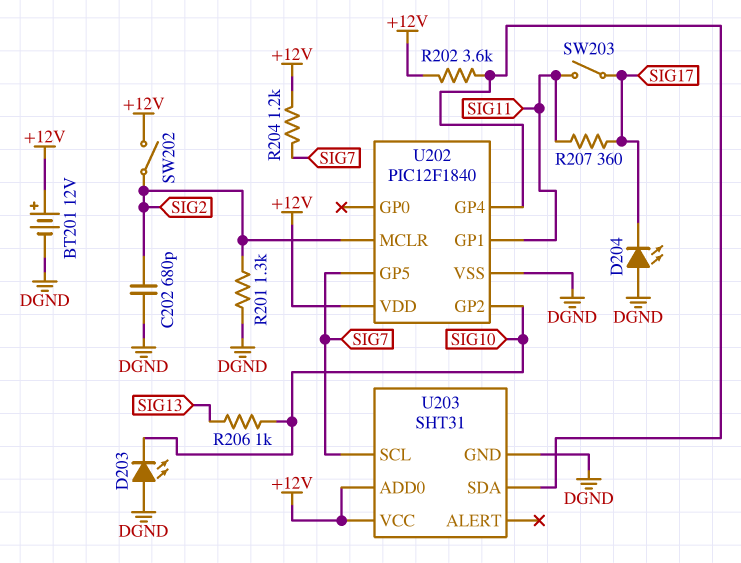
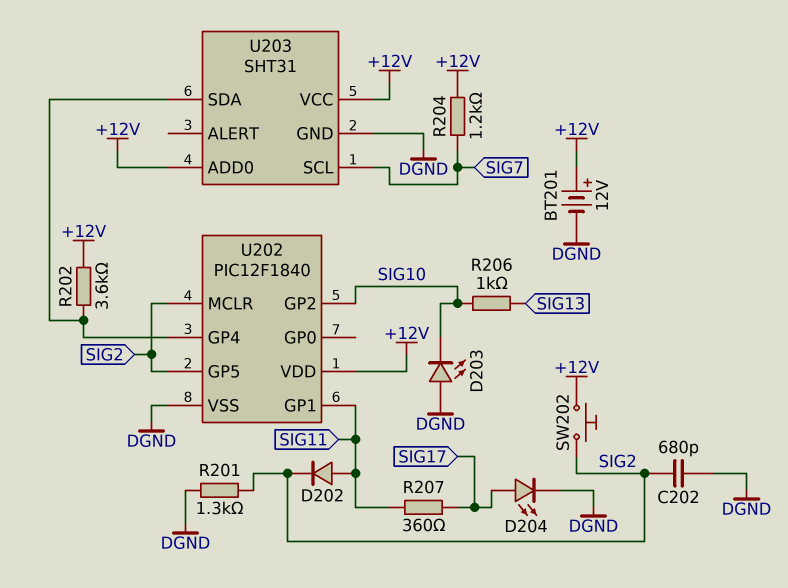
D202: none -> diode (A SIG11, K SIG2)
D204: LED (A DGND, K SIG17) -> LED (A SIG17, K DGND)
SW202: switch (+12V, SIG2) -> button (+12V, SIG2)
SW203: switch (SIG11, SIG17) -> none
U202 pin GP5: SIG7 -> SIG2

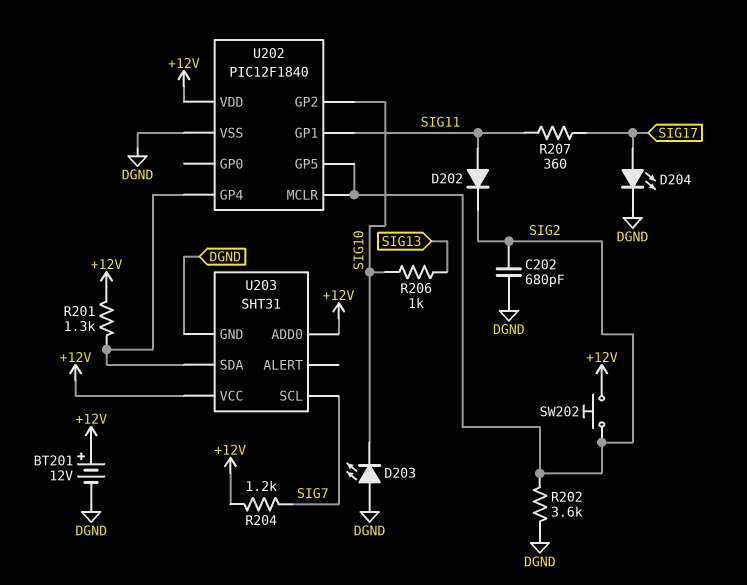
R201: 1.3k (DGND, SIG2) -> 1.3k (+12V, U202/GP4)
R202: 3.6k (+12V, U202/GP4) -> 3.6k (DGND, SIG2)

